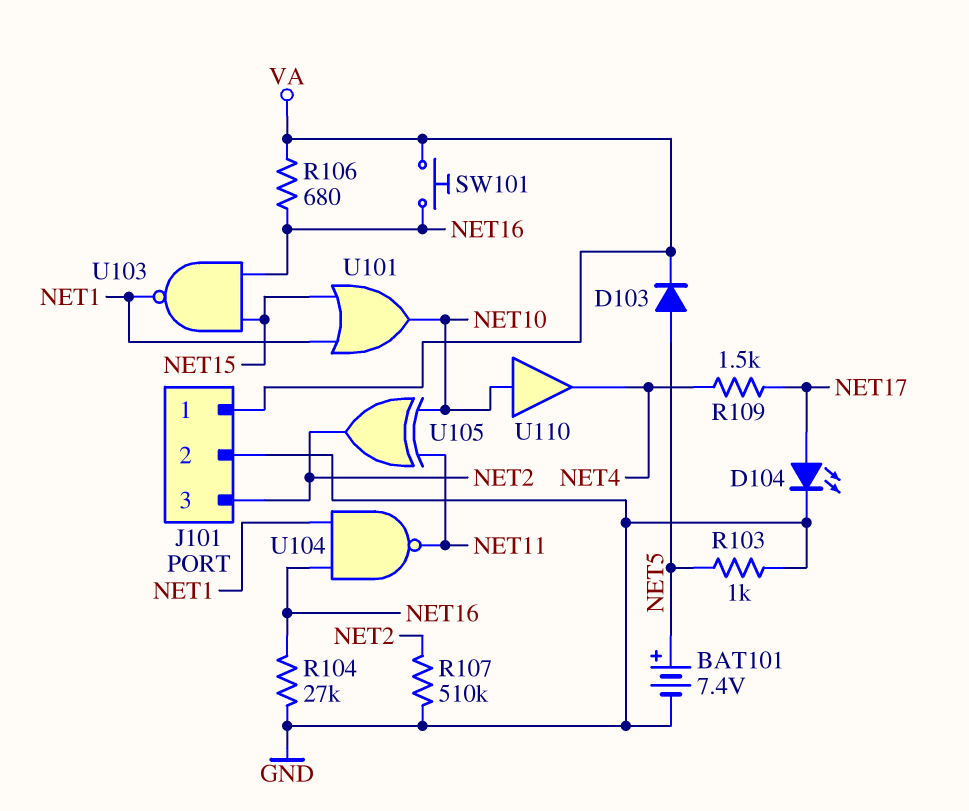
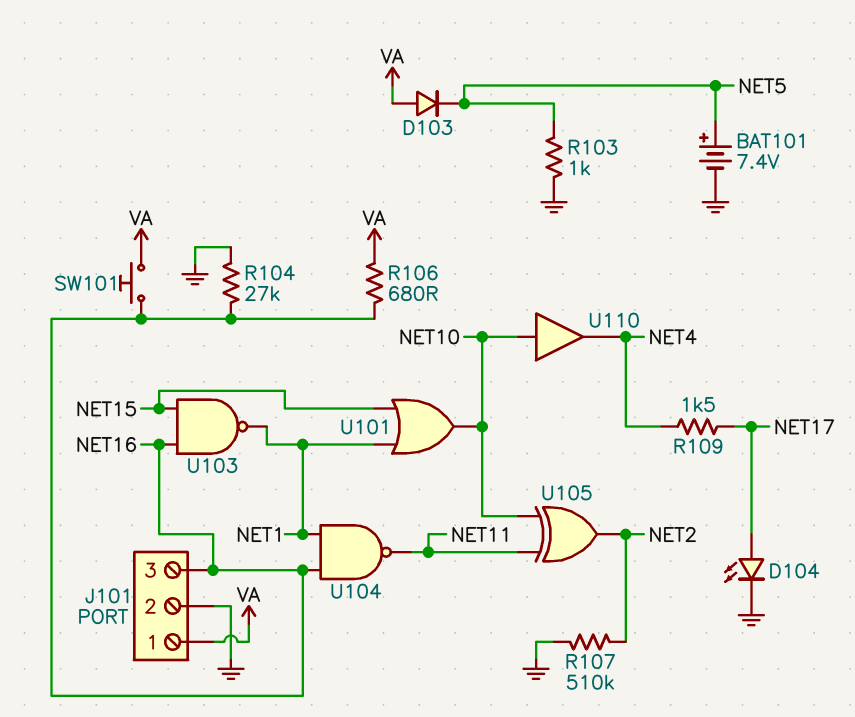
D103: diode (A NET5, K VA) -> diode (A VA, K NET5)
J101 pin 3: NET2 -> NET16

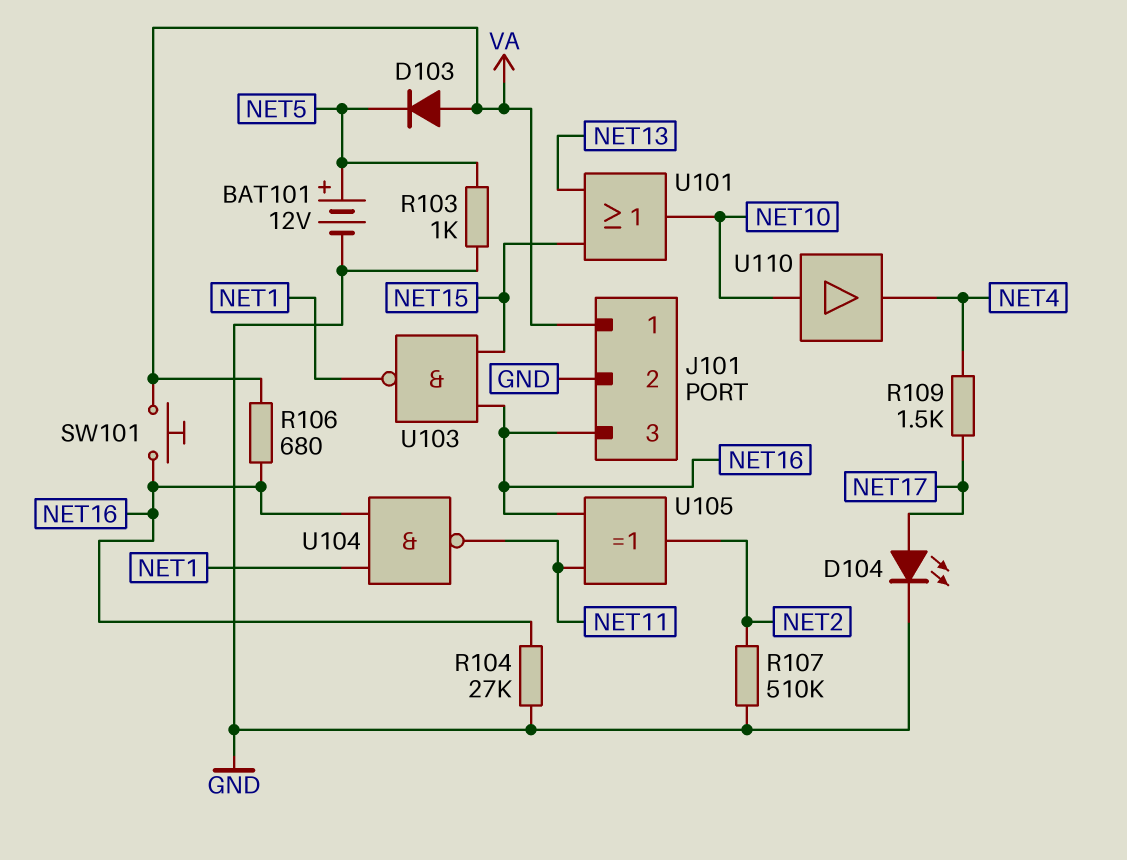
BAT101: 7.4V (plus NET5, minus GND) -> 12V (plus NET5, minus GND)
U101: OR (in NET1, in NET15, out NET10) -> OR (in NET13, in NET15, out NET10)
U105: XOR (in NET10, in NET11, out NET2) -> XOR (in NET11, in NET16, out NET2)

